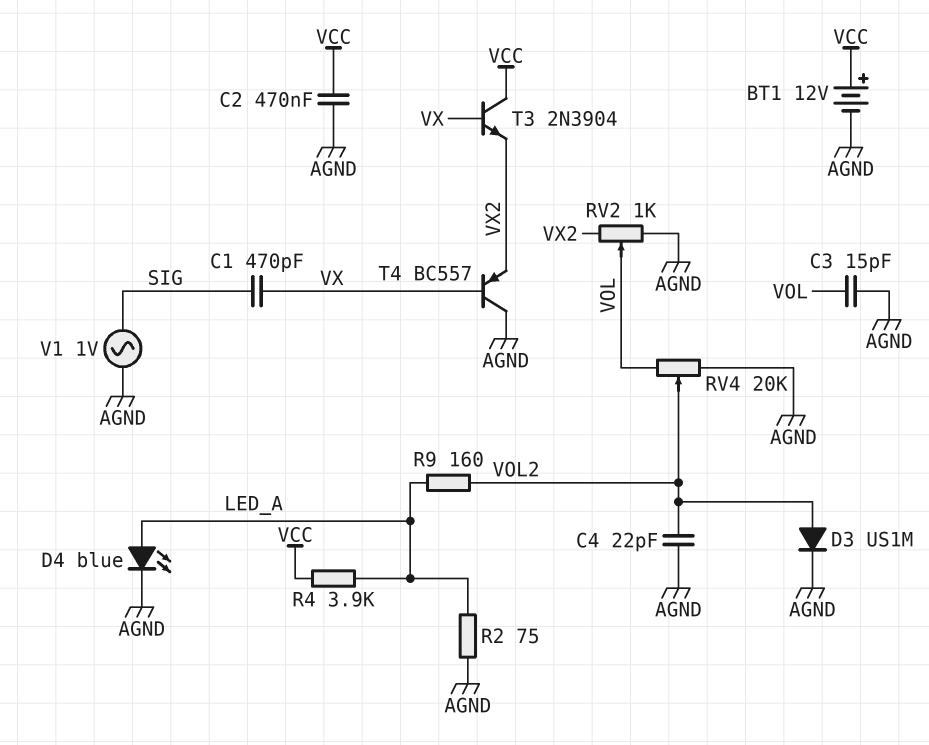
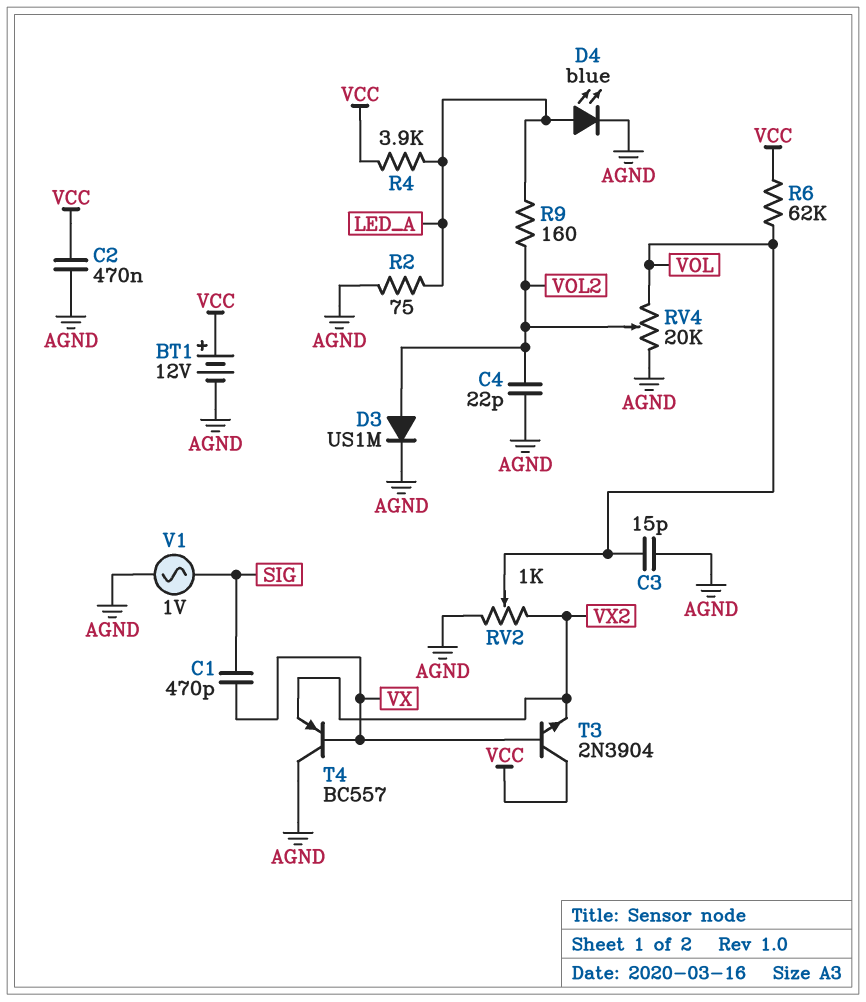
R6: none -> 62k (VCC, VOL)

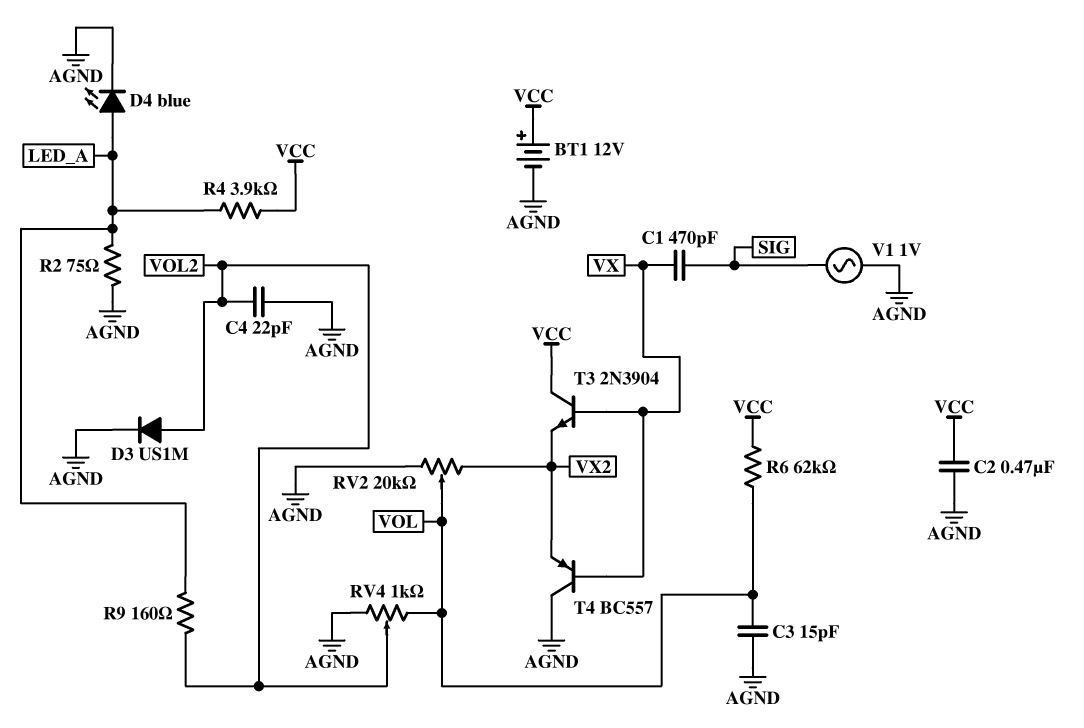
RV2: 1k (AGND, VX2, wiper VOL) -> 20k (AGND, VX2, wiper VOL)
RV4: 20k (AGND, VOL, wiper VOL2) -> 1k (AGND, VOL, wiper VOL2)

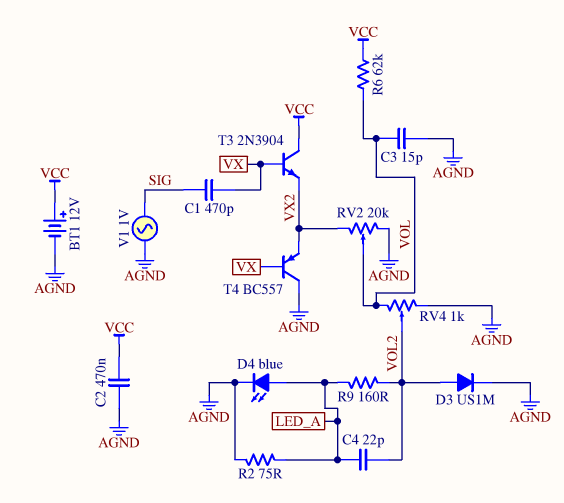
C4: 22pF (AGND, VOL2) -> 22pF (LED_A, VOL2)
R4: 3.9k (LED_A, VCC) -> none

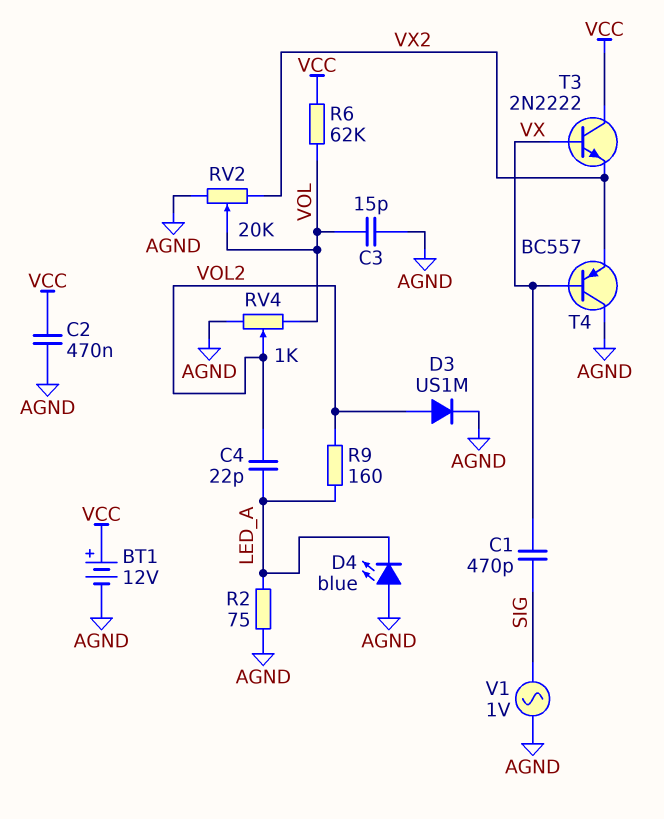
D4: LED blue (A LED_A, K AGND) -> LED blue (A AGND, K LED_A)
T3: NPN 2N3904 (B VX, C VCC, E VX2) -> NPN 2N2222 (B VX, C VCC, E VX2)

